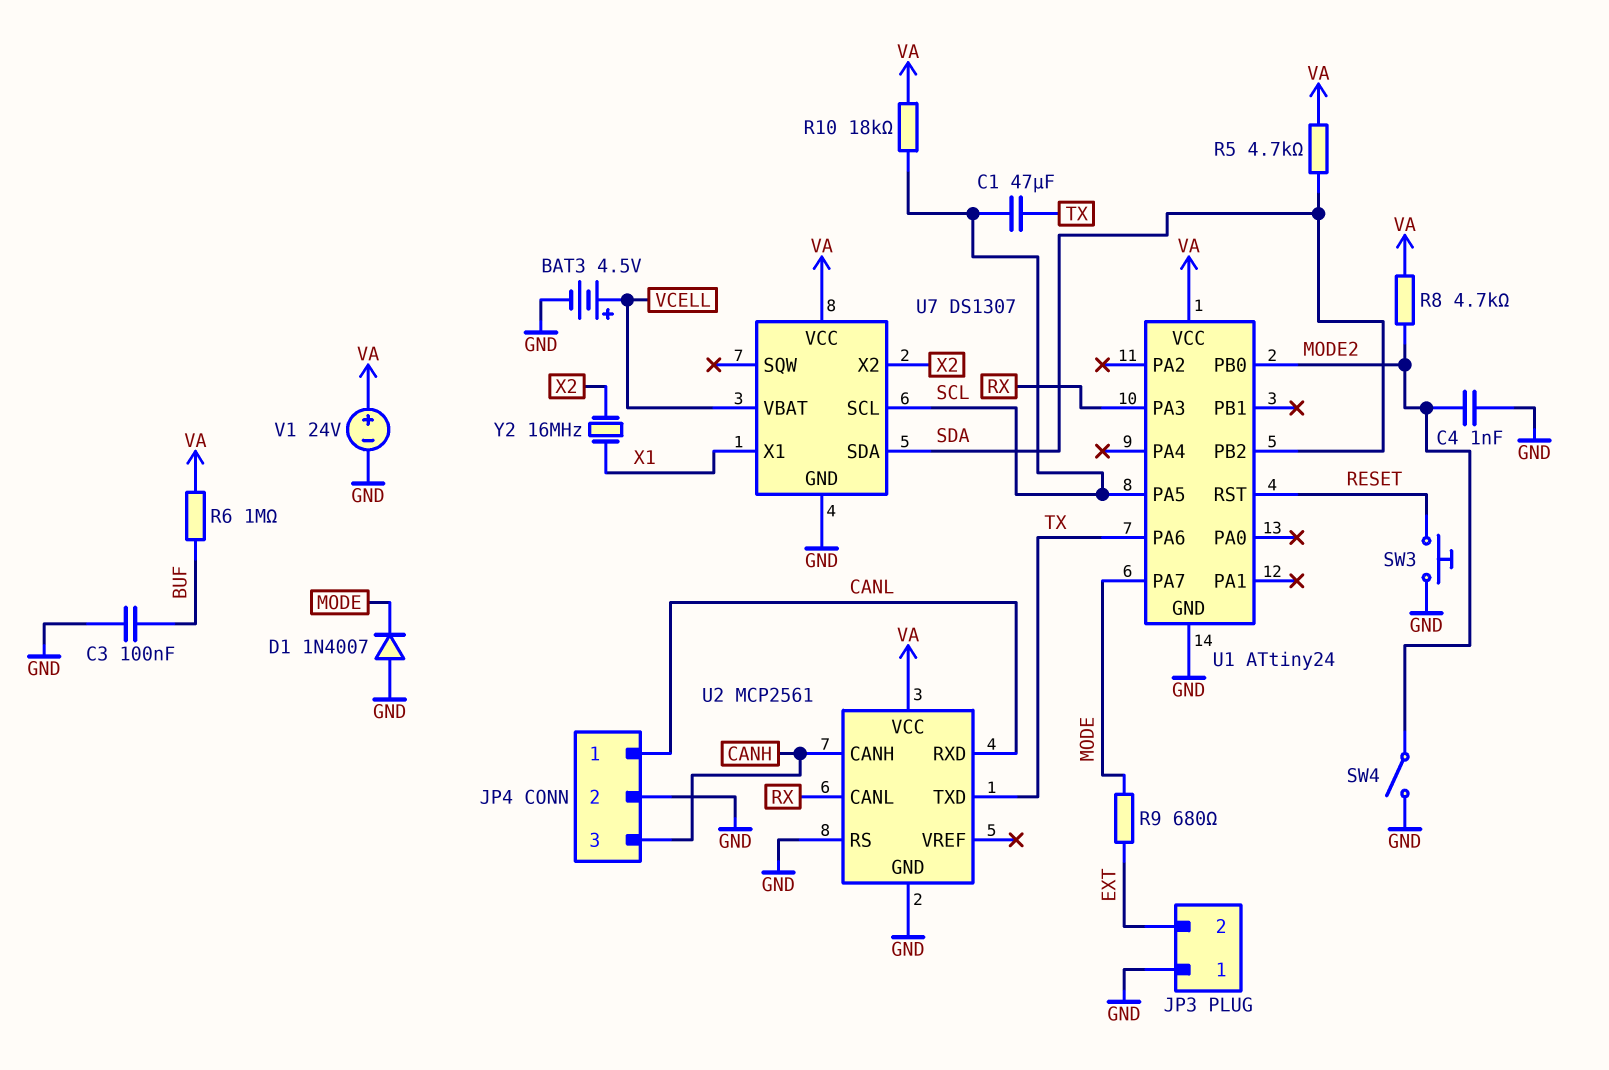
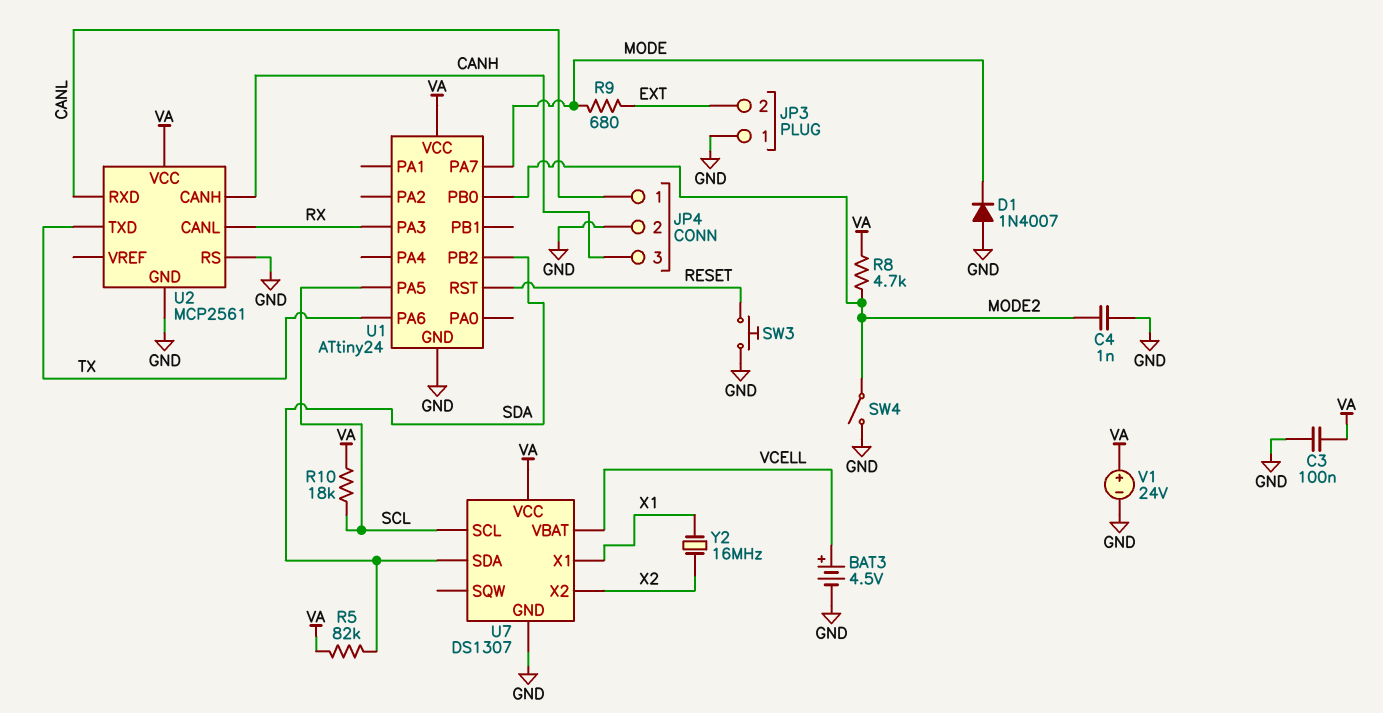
C1: 47uF (SCL, TX) -> none
C3: 100nF (BUF, GND) -> 100nF (GND, VA)
R5: 4.7k (SDA, VA) -> 82k (SDA, VA)
R6: 1M (BUF, VA) -> none

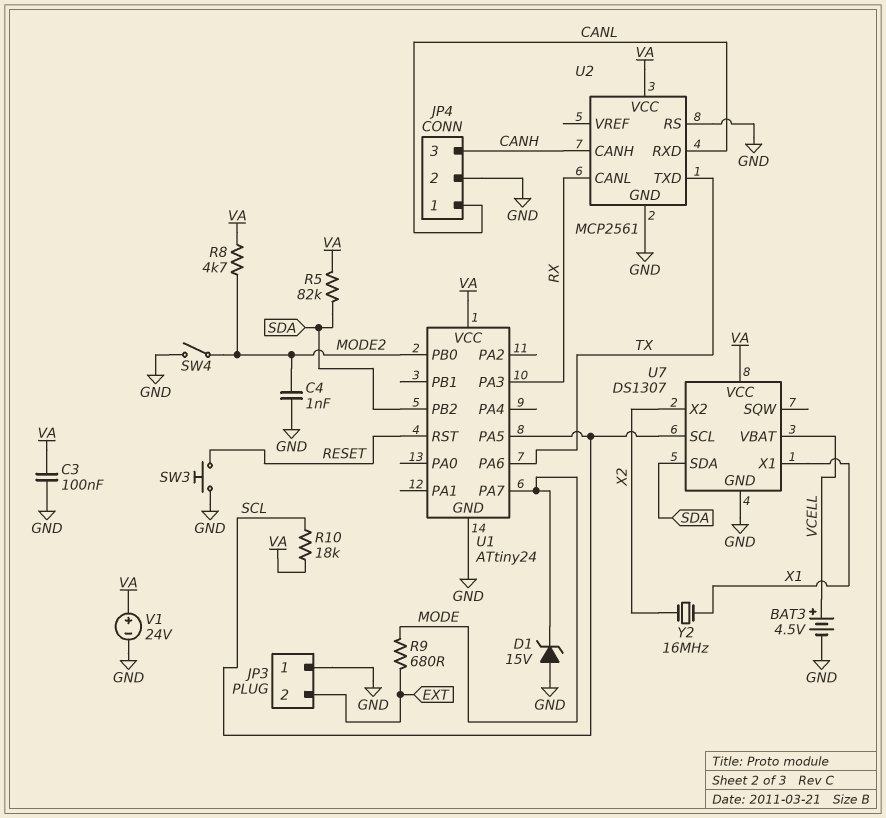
D1: diode 1N4007 (A GND, K MODE) -> zener 15V (A GND, K MODE)

